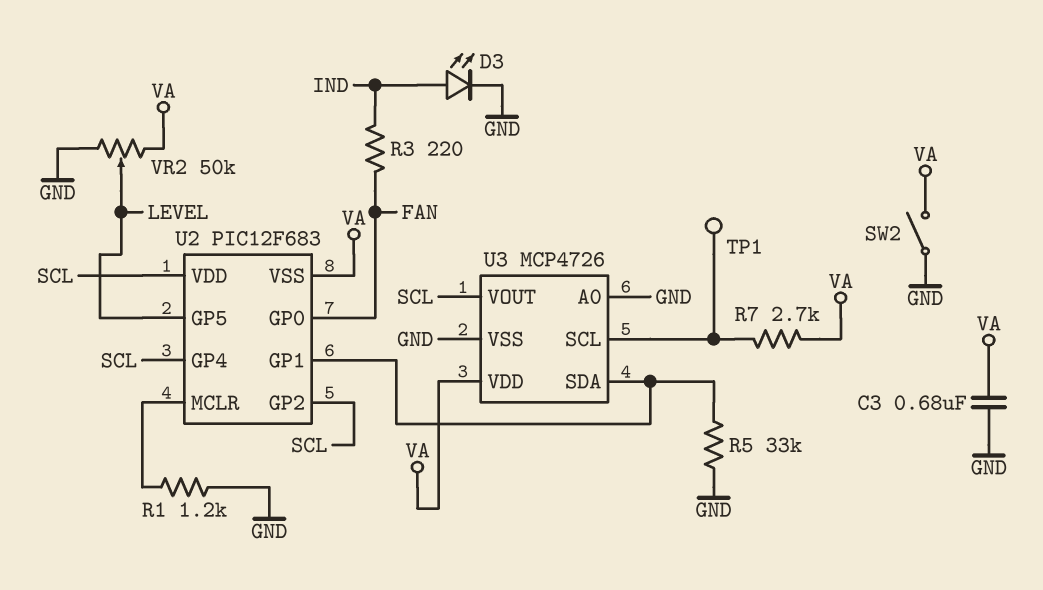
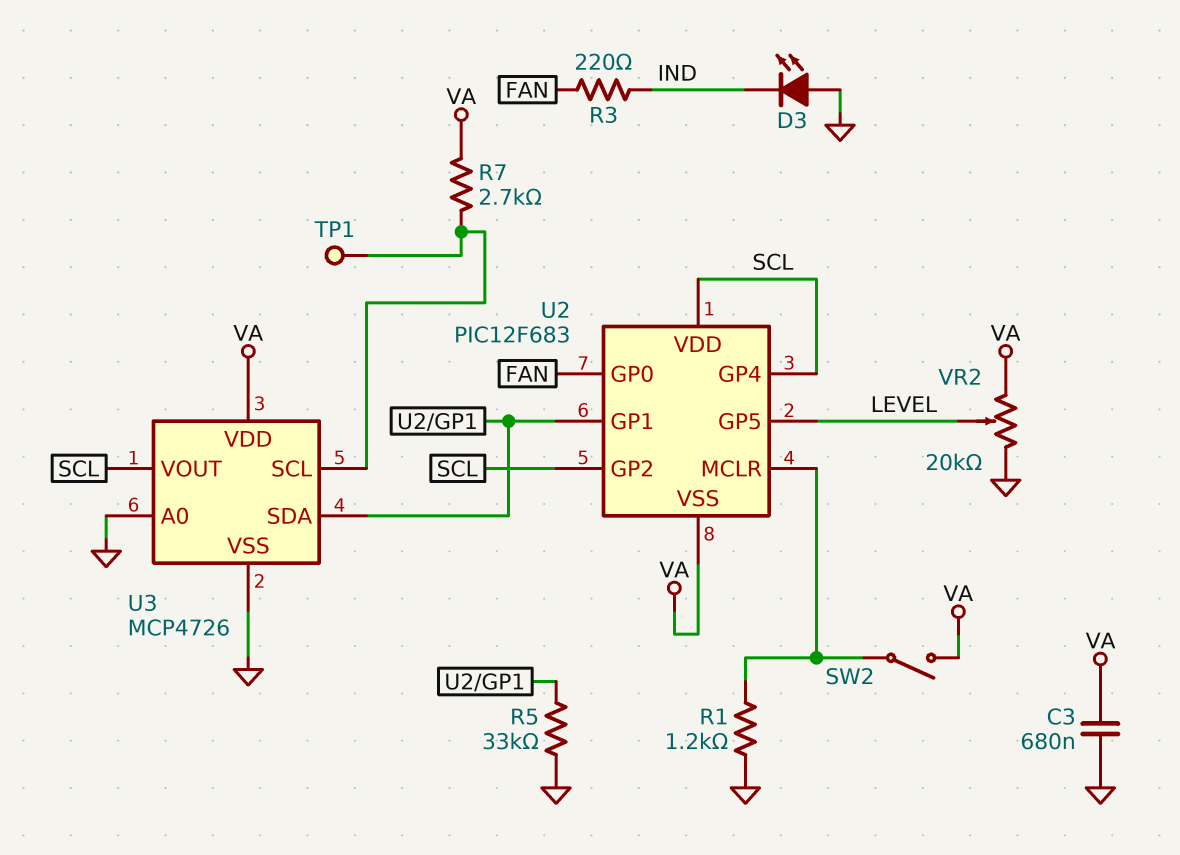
D3: LED (A IND, K GND) -> LED (A GND, K IND)
SW2: switch (GND, VA) -> switch (U2/MCLR, VA)
VR2: 50k (GND, VA, wiper LEVEL) -> 20k (GND, VA, wiper LEVEL)

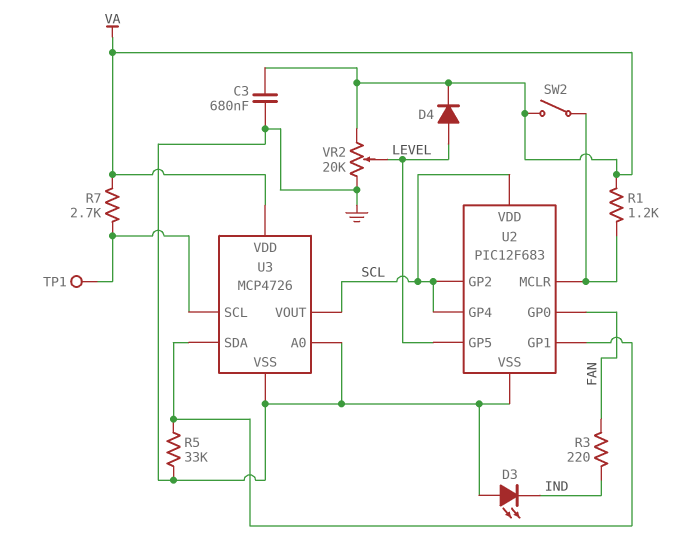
D4: none -> diode (A LEVEL, K VA)
R1: 1.2k (GND, U2/MCLR) -> 1.2k (U2/MCLR, VA)
U2 pin VSS: VA -> GND

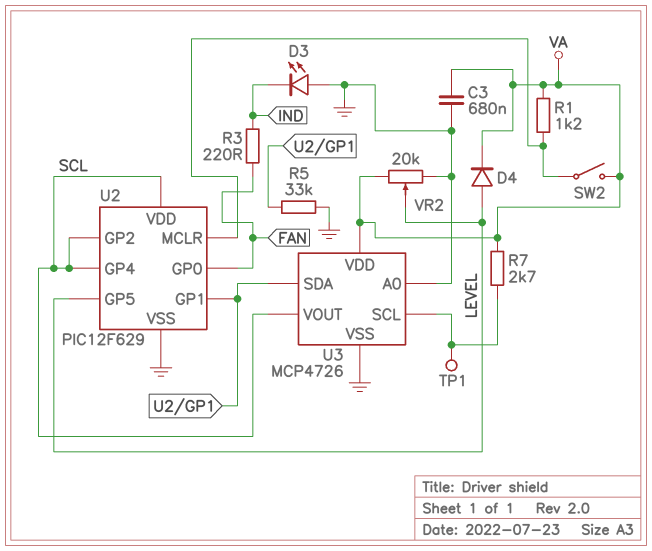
U2: PIC12F683 -> PIC12F629

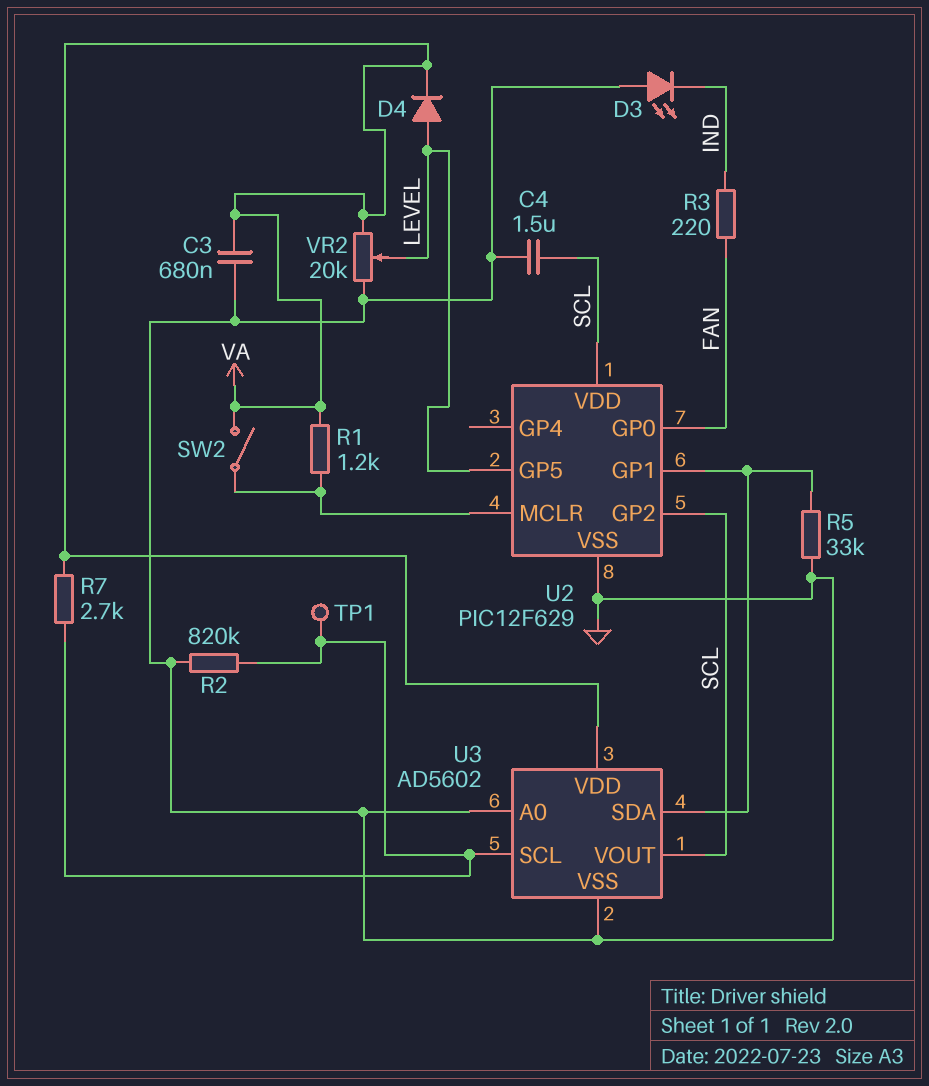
C4: none -> 1.5uF (GND, SCL)
R2: none -> 820k (GND, U3/SCL)
U2 pin GP4: SCL -> none
U3: MCP4726 -> AD5602

